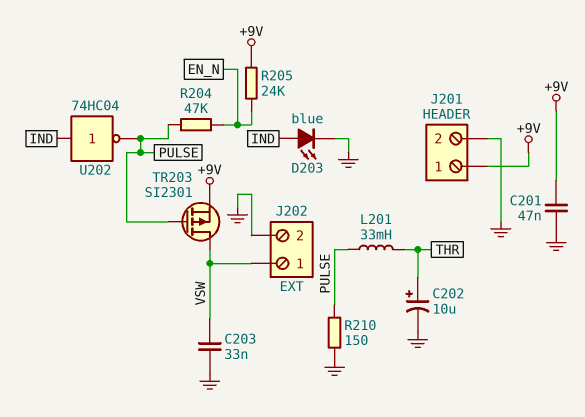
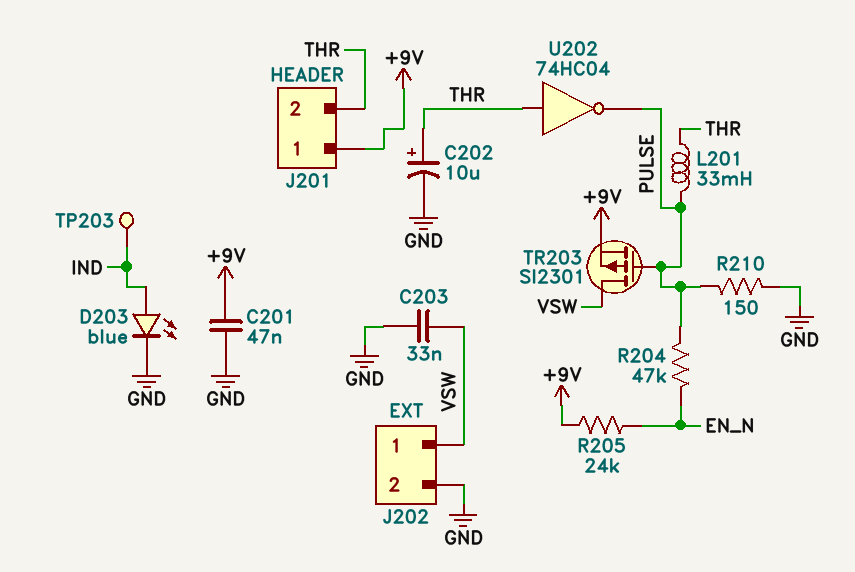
J201 pin 2: GND -> THR
TP203: none -> test point (IND)
U202: NOT 74HC04 (in IND, out PULSE) -> NOT 74HC04 (in THR, out PULSE)

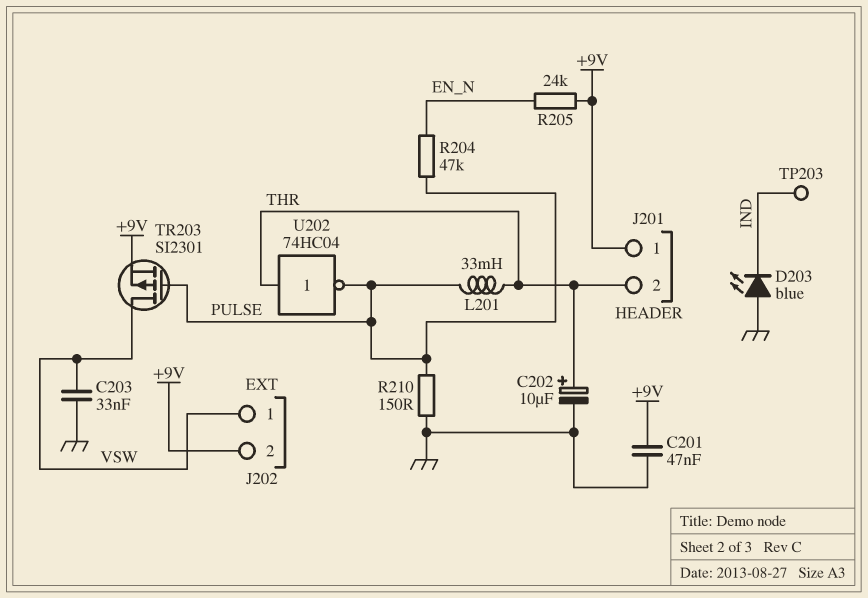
D203: LED blue (A IND, K GND) -> LED blue (A GND, K IND)
J202 pin 2: GND -> +9V

